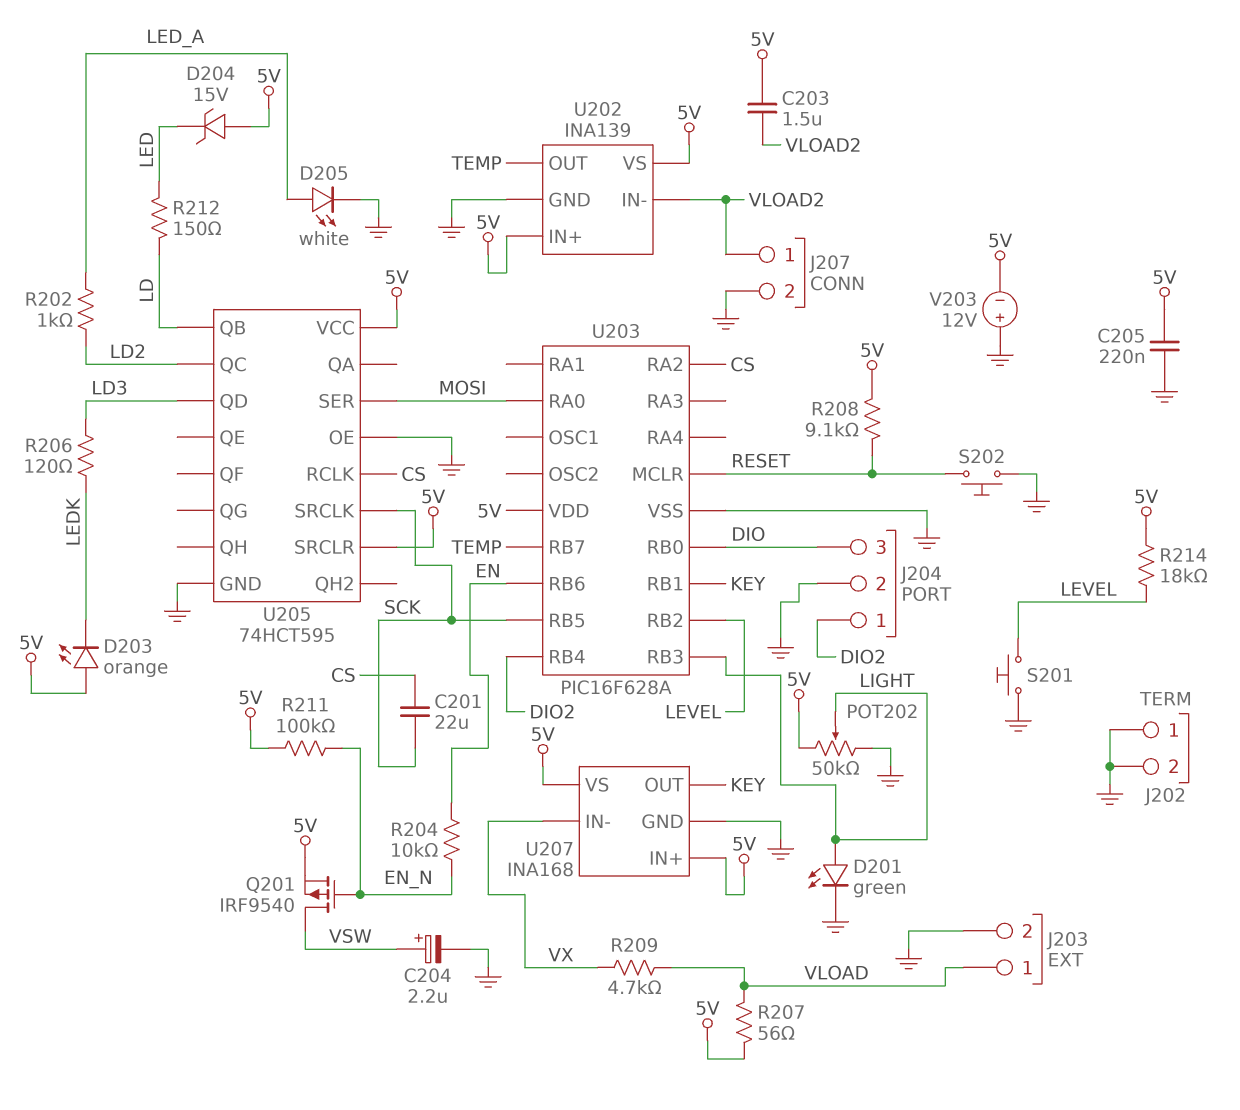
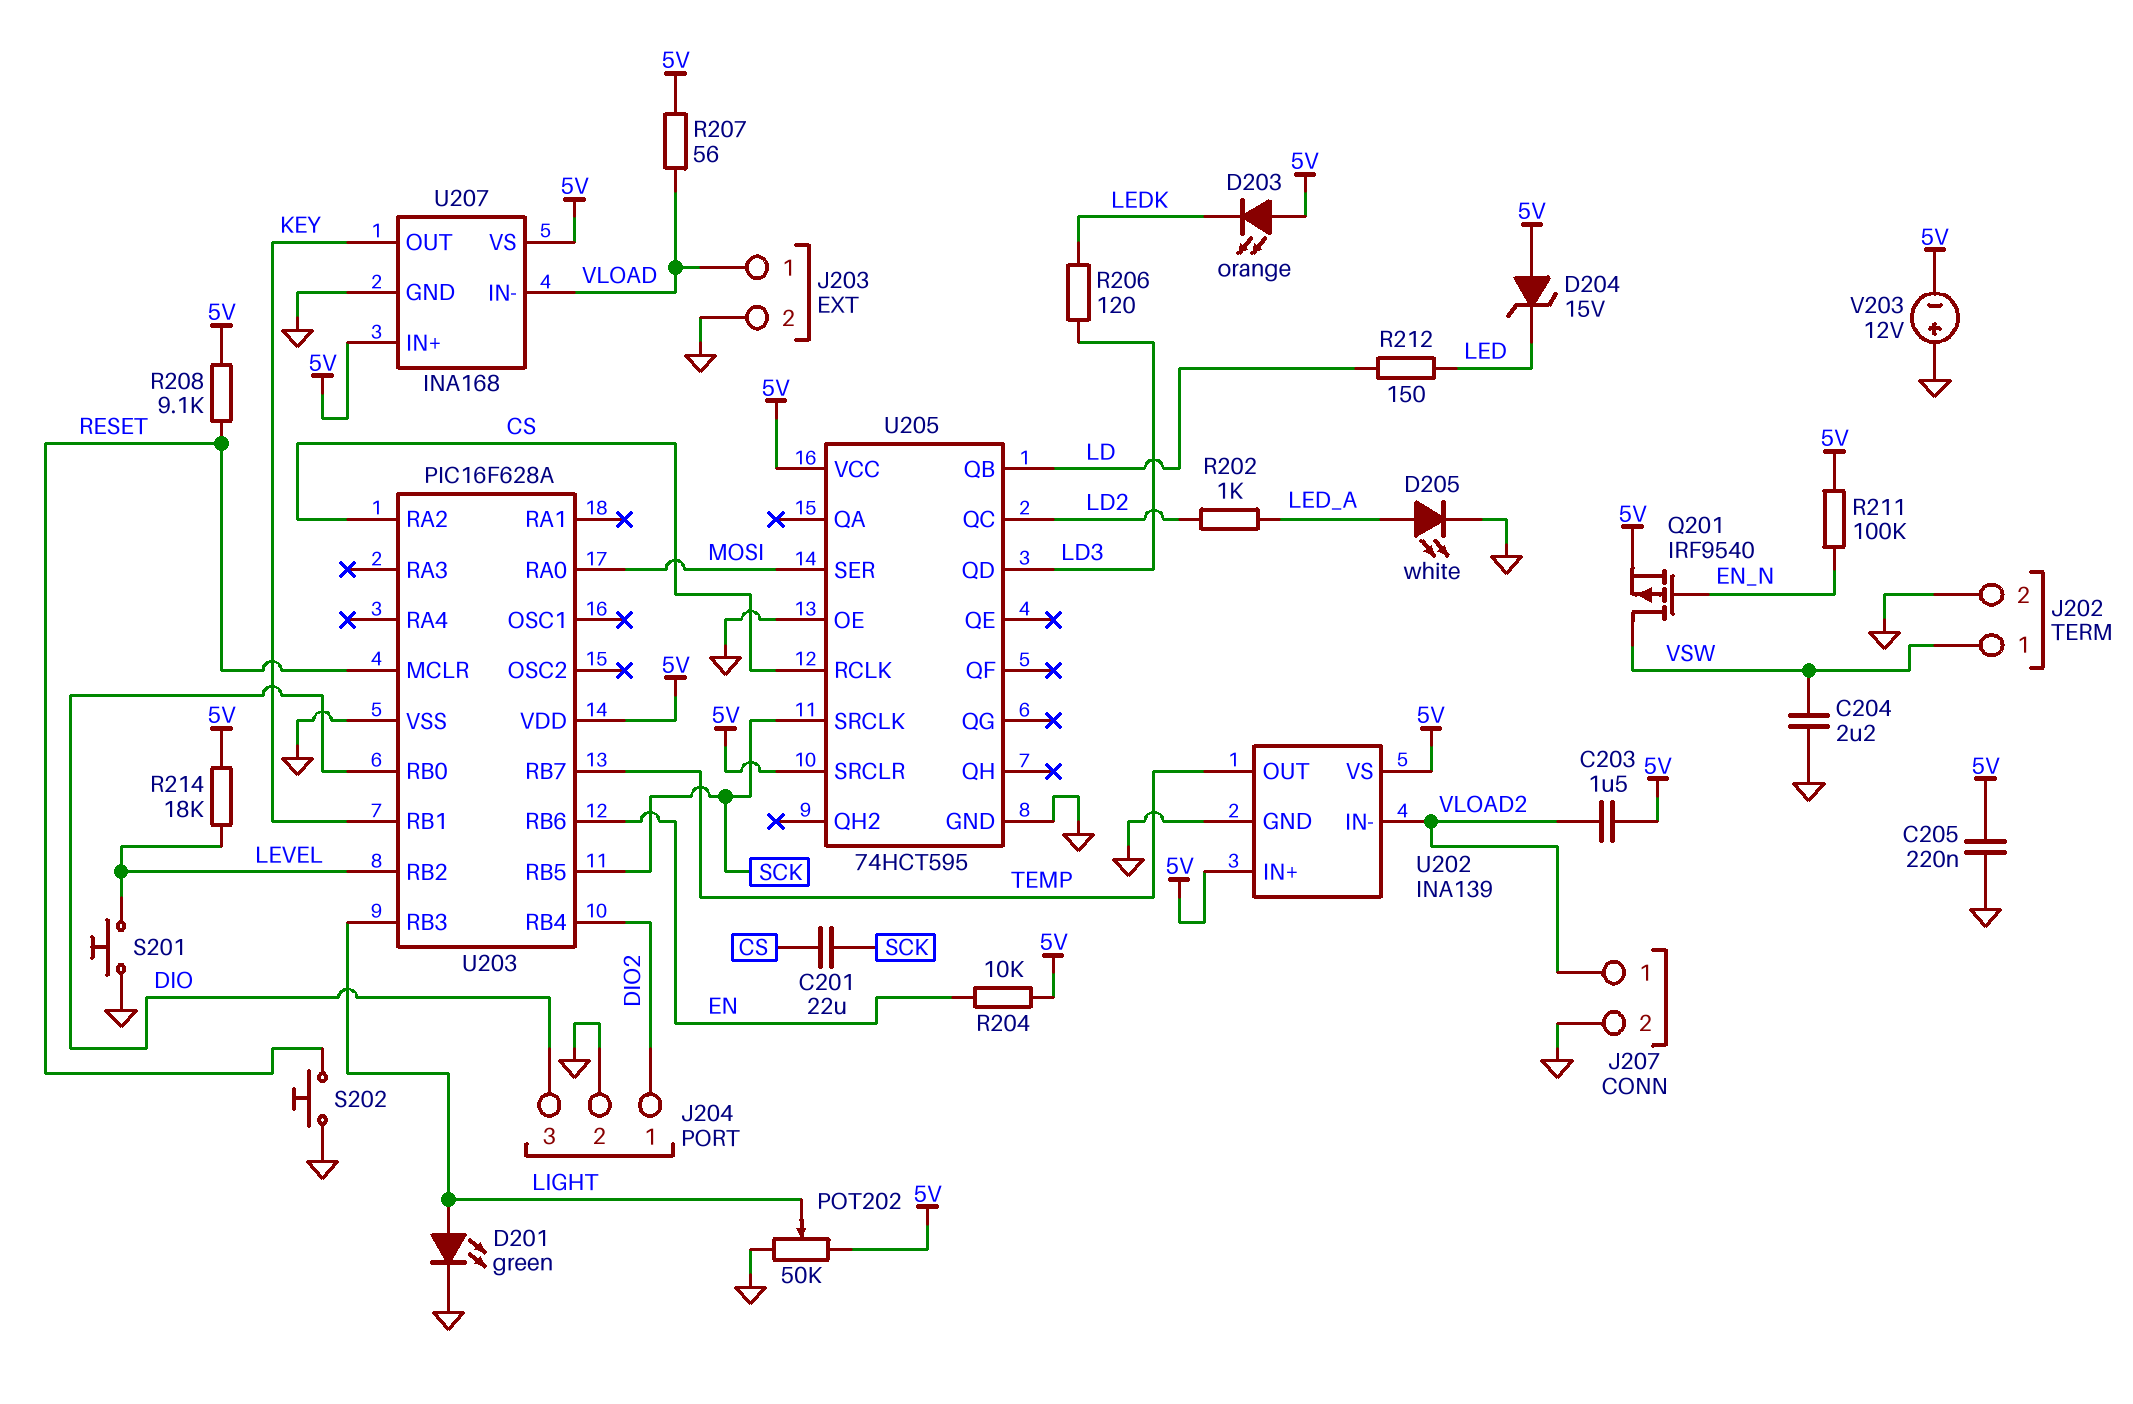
C204: 2.2uF (plus VSW, minus GND) -> 2.2uF (GND, VSW)
J202 pin 1: GND -> VSW
R204: 10k (EN, EN_N) -> 10k (5V, EN)
R209: 4.7k (VLOAD, VX) -> none
U207 pin IN-: VX -> VLOAD

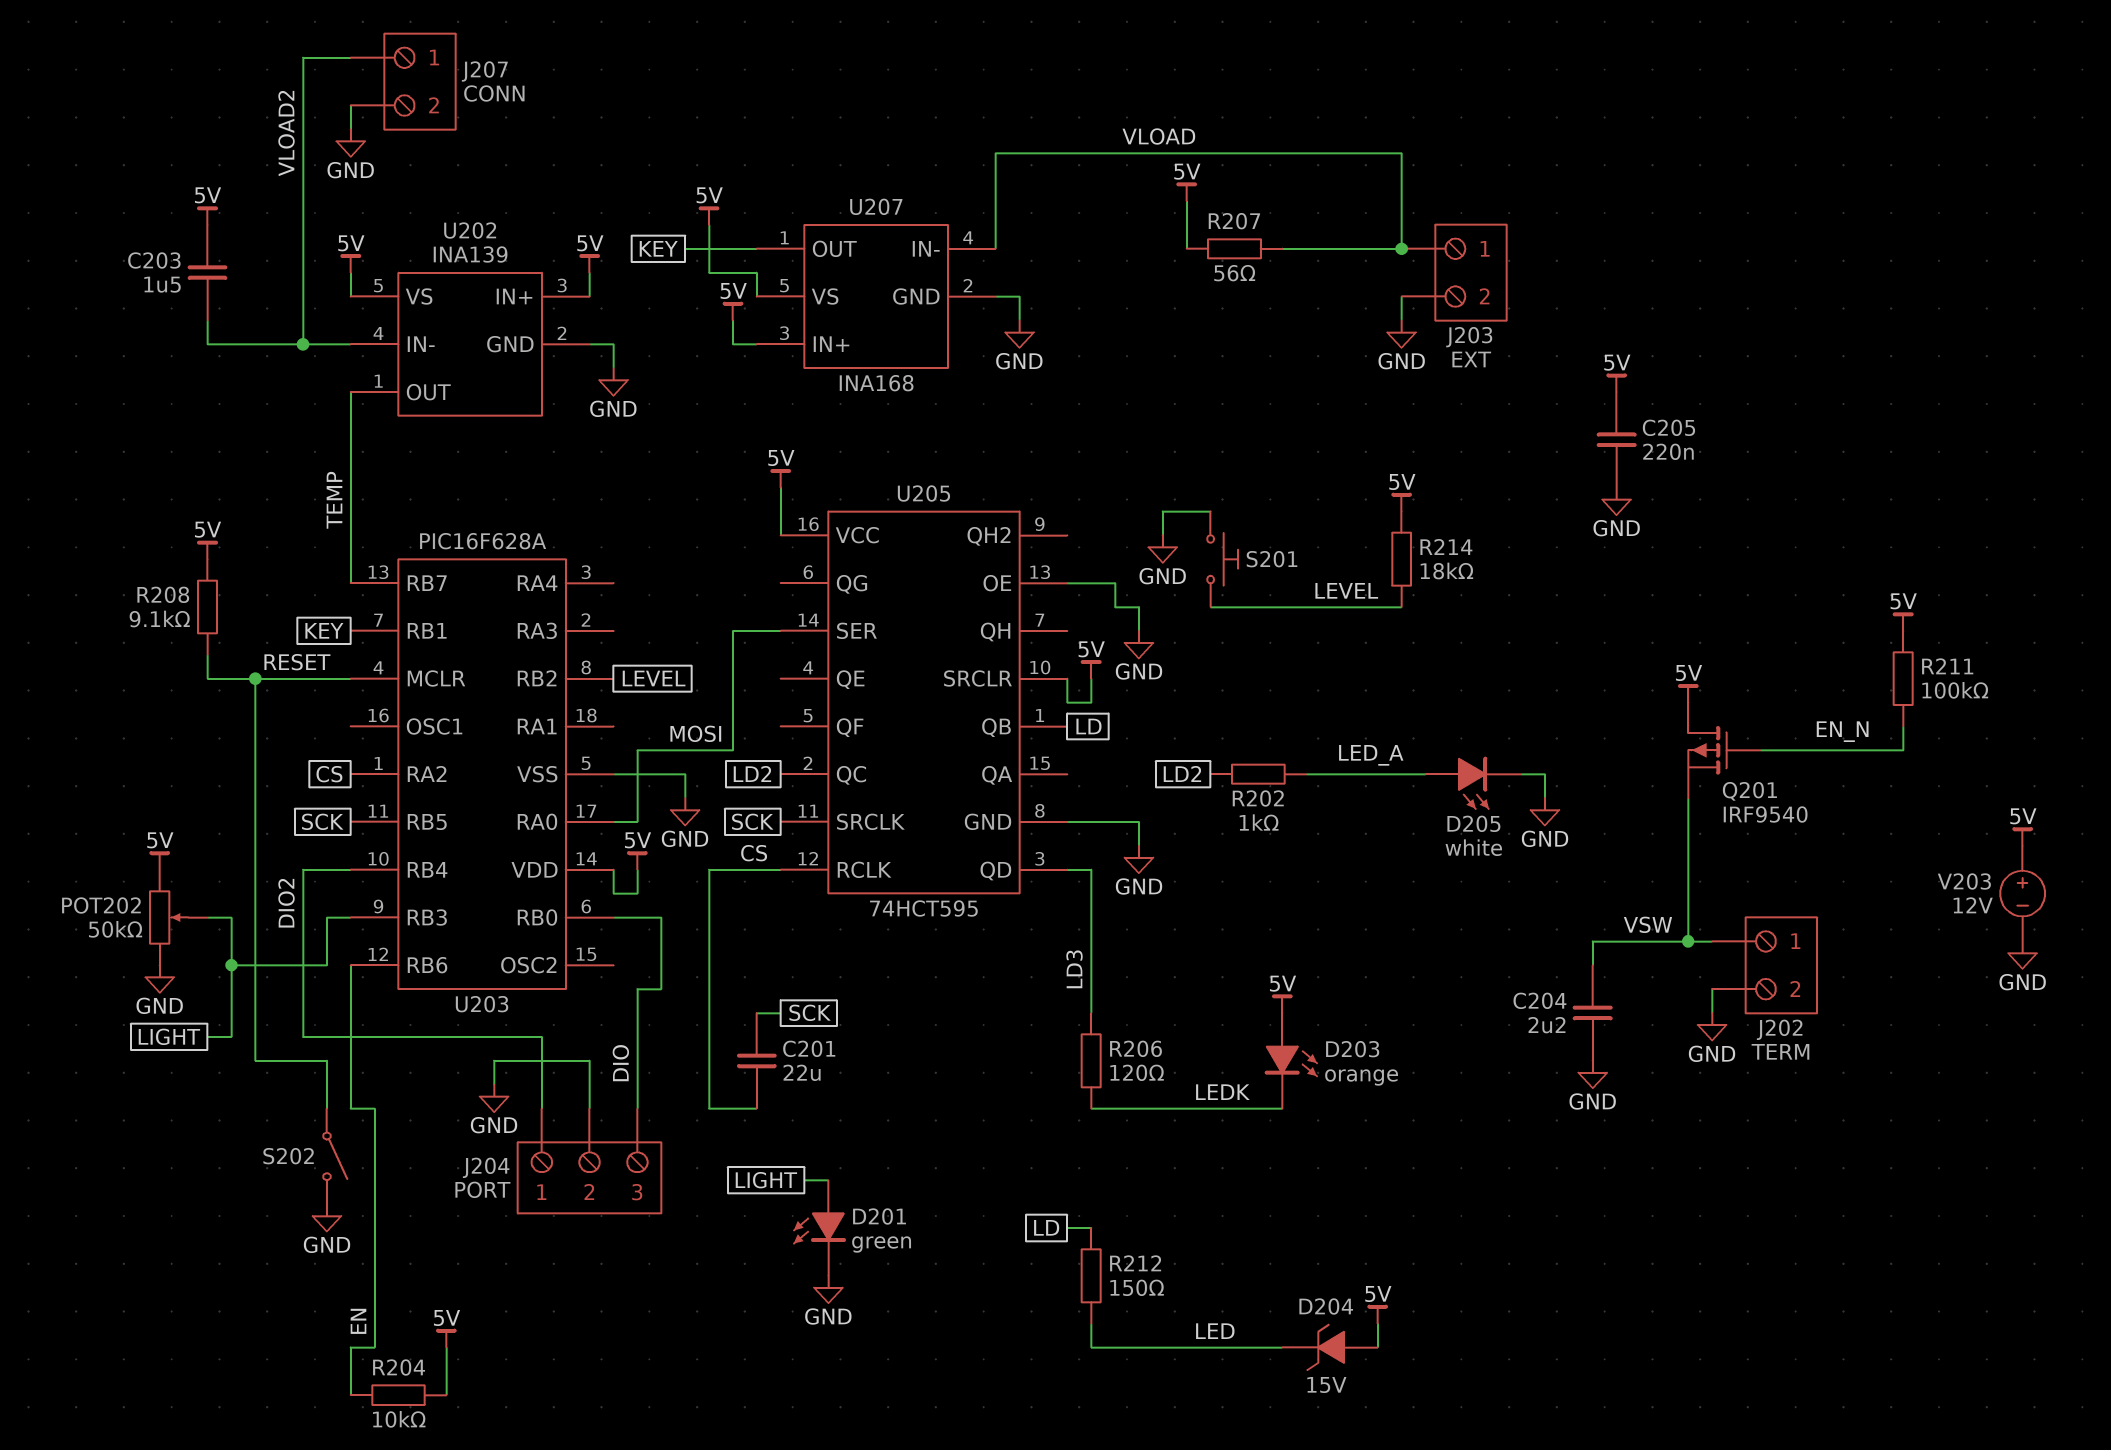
Q201: PMOS IRF9540 (G EN_N, D VSW, S 5V) -> PMOS IRF9540 (G EN_N, D 5V, S VSW)
S202: button (GND, RESET) -> switch (GND, RESET)
V203: 12V (plus GND, minus 5V) -> 12V (plus 5V, minus GND)

